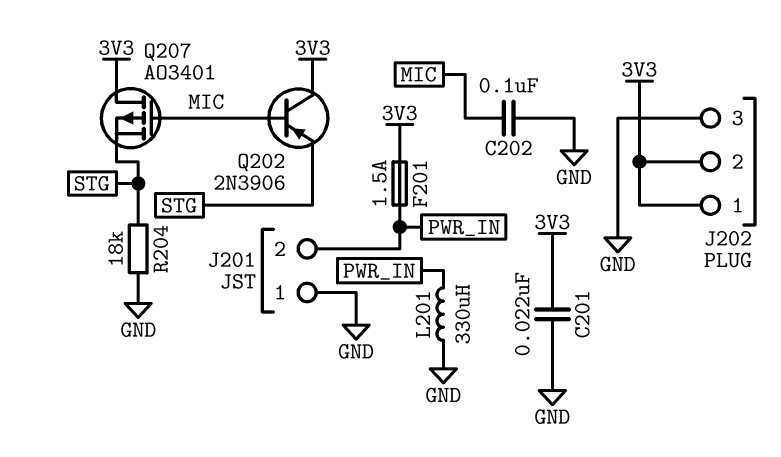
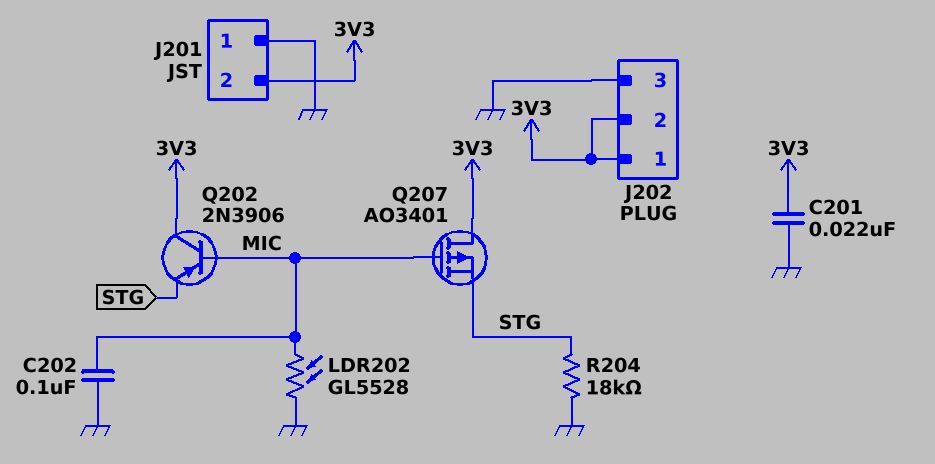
F201: 1.5A (3V3, PWR_IN) -> none
J201 pin 2: PWR_IN -> 3V3
L201: 330uH (GND, PWR_IN) -> none
LDR202: none -> GL5528 (GND, MIC)

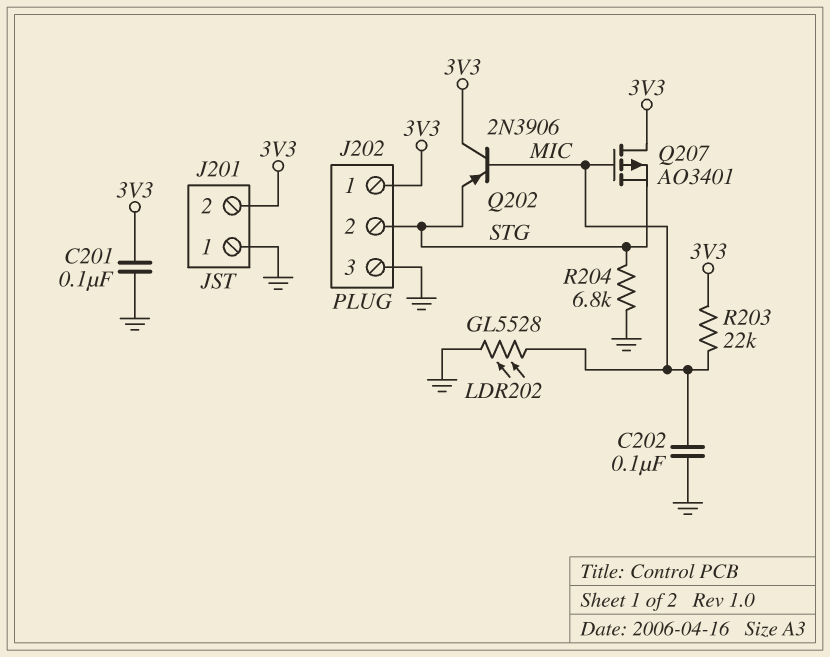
C201: 22nF (3V3, GND) -> 100nF (3V3, GND)
J202 pin 2: 3V3 -> STG
R203: none -> 22k (3V3, MIC)
R204: 18k (GND, STG) -> 6.8k (GND, STG)

